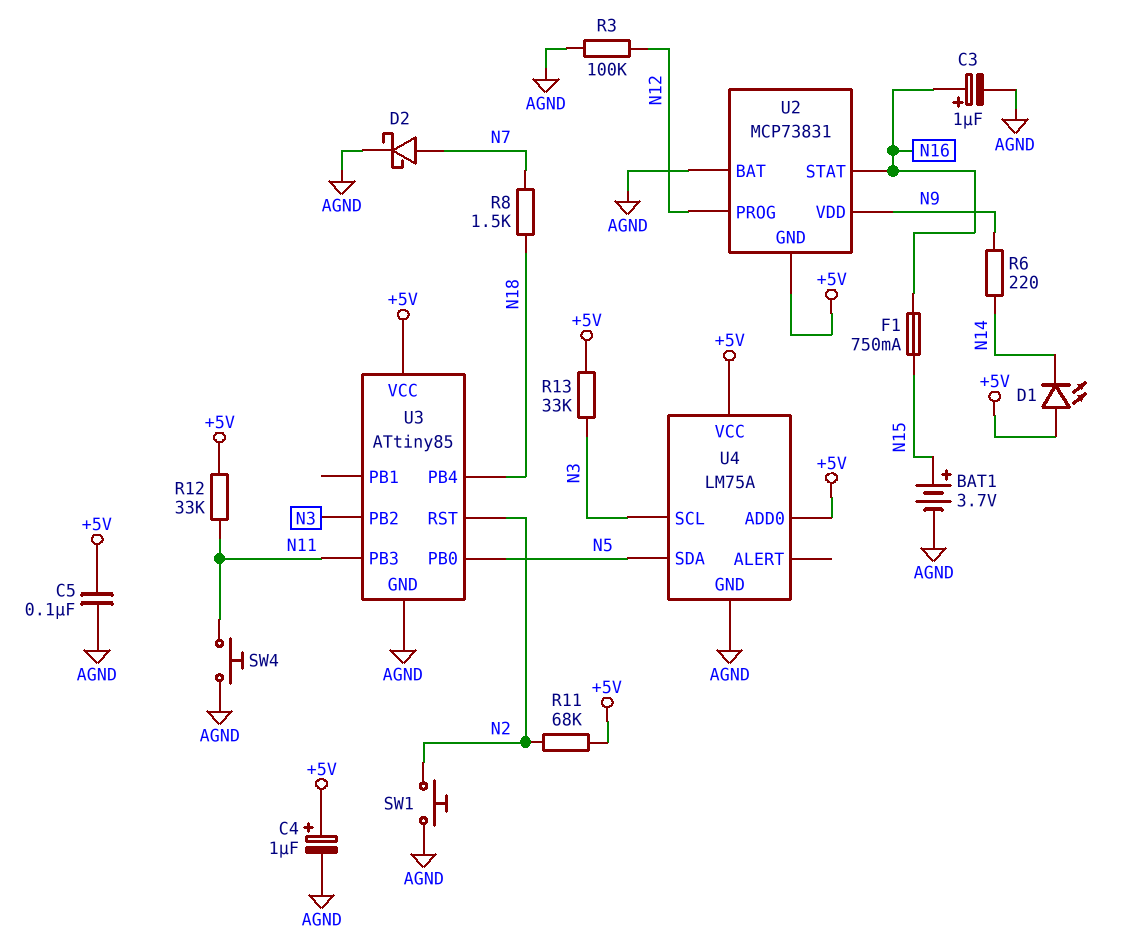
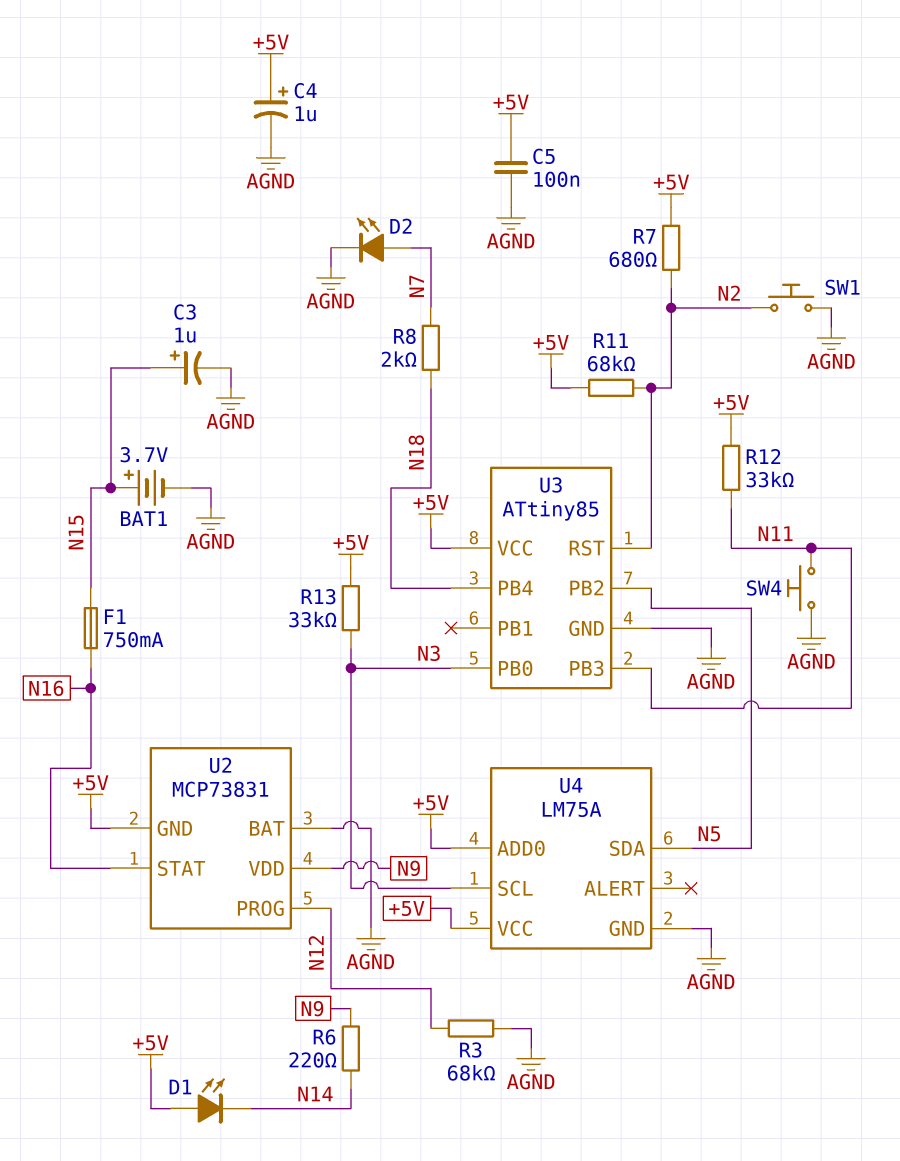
C3: 1uF (plus N16, minus AGND) -> 1uF (plus N15, minus AGND)
D2: schottky (A N7, K AGND) -> LED (A N7, K AGND)
R3: 100k (AGND, N12) -> 68k (AGND, N12)
R7: none -> 680 (+5V, N2)
R8: 1.5k (N7, N18) -> 2k (N7, N18)
U3 pin PB0: N5 -> N3
U3 pin PB2: N3 -> N5

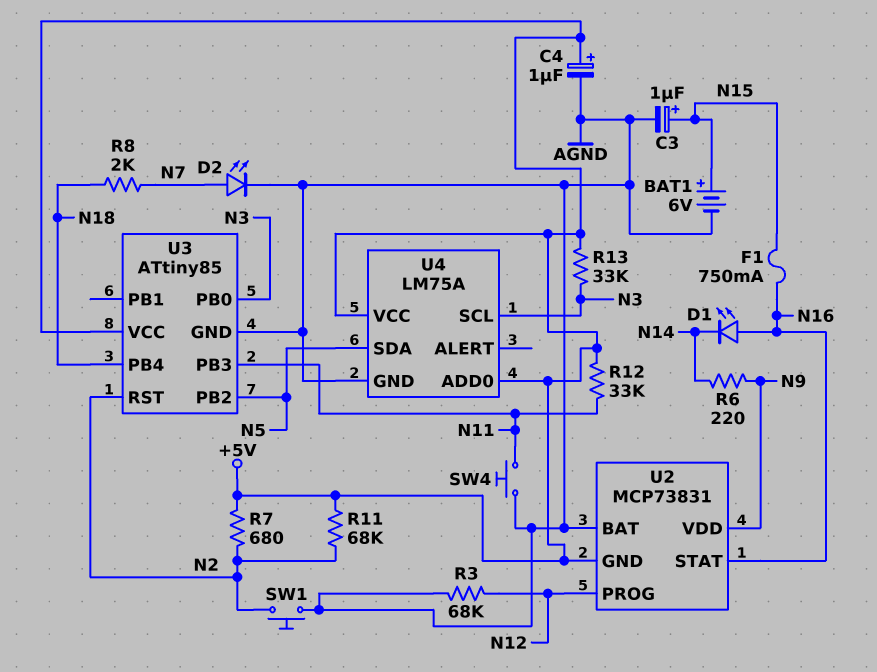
BAT1: 3.7V (plus N15, minus AGND) -> 6V (plus N15, minus AGND)
C5: 100nF (+5V, AGND) -> none
D1: LED (A +5V, K N14) -> LED (A N16, K N14)

